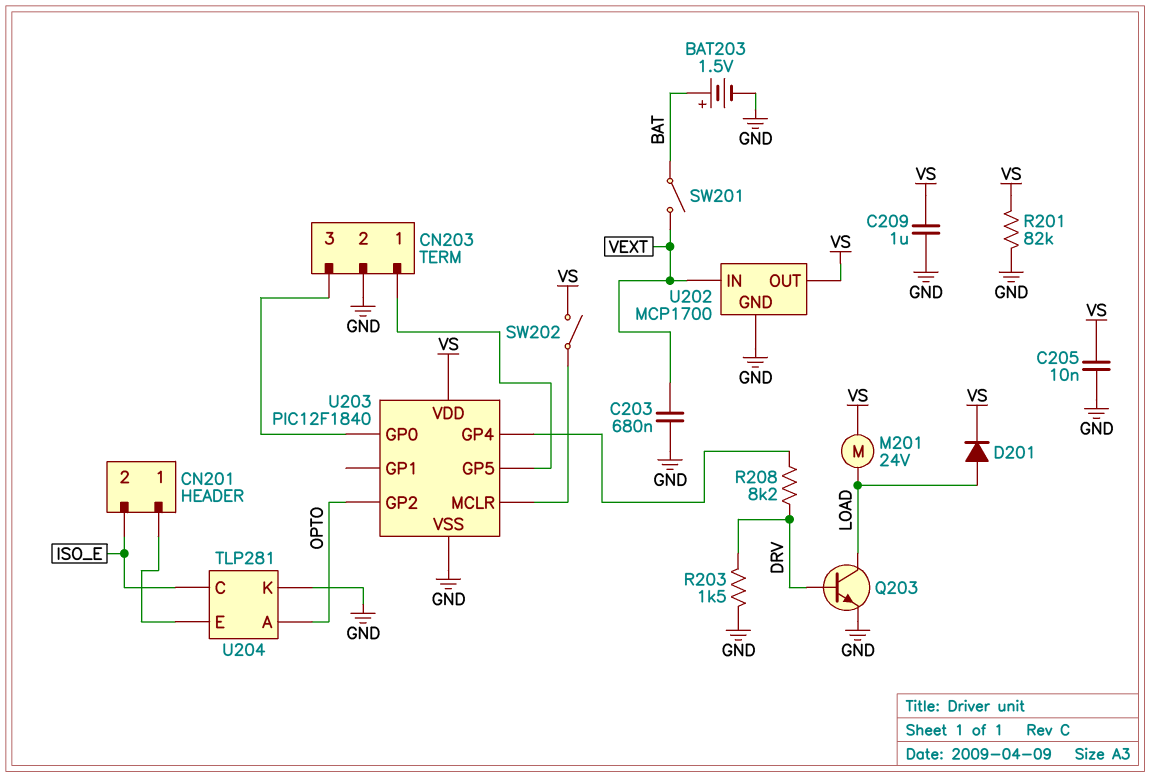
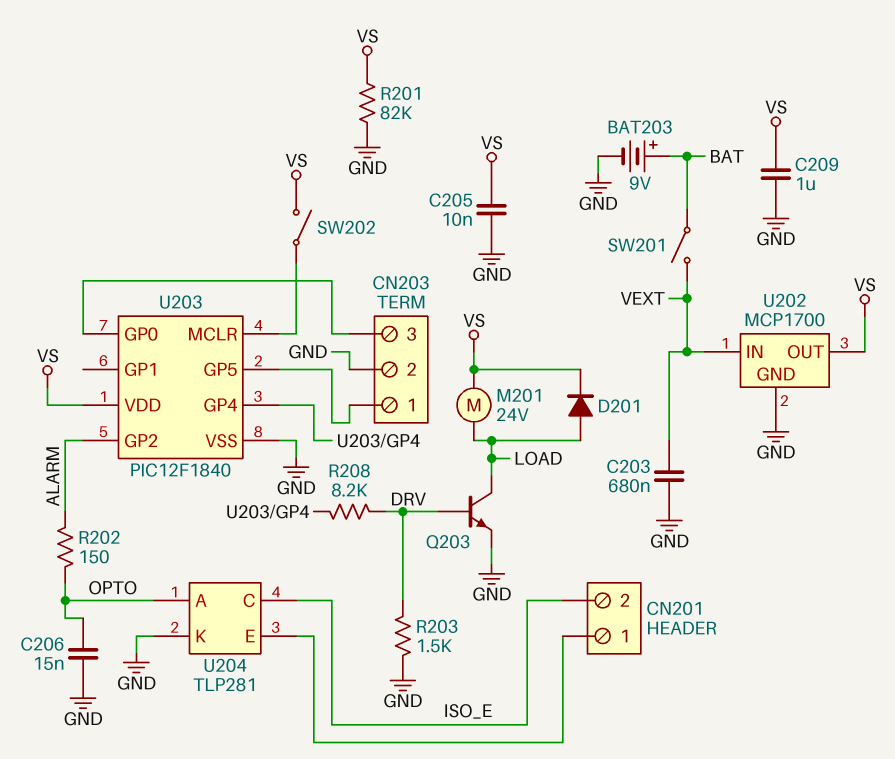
BAT203: 1.5V (plus BAT, minus GND) -> 9V (plus BAT, minus GND)
C206: none -> 15nF (GND, OPTO)
R202: none -> 150 (ALARM, OPTO)
U203 pin GP2: OPTO -> ALARM

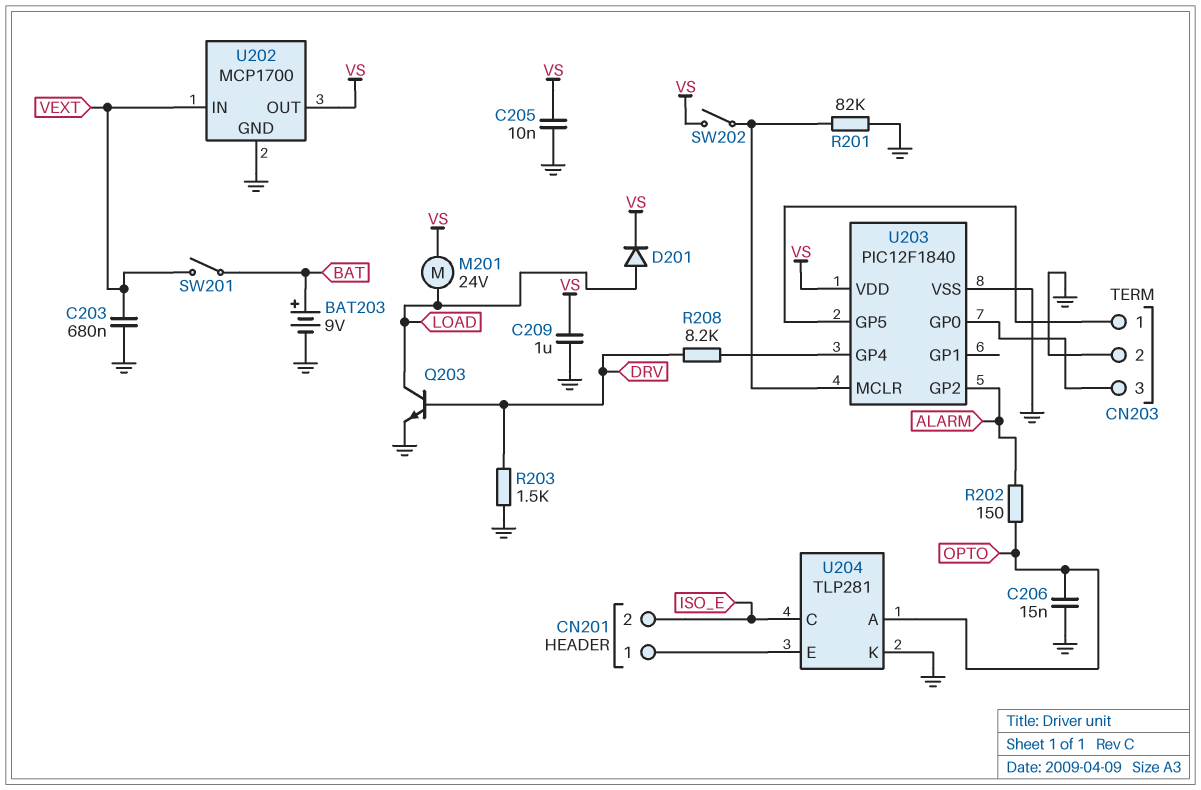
R201: 82k (GND, VS) -> 82k (GND, U203/MCLR)

